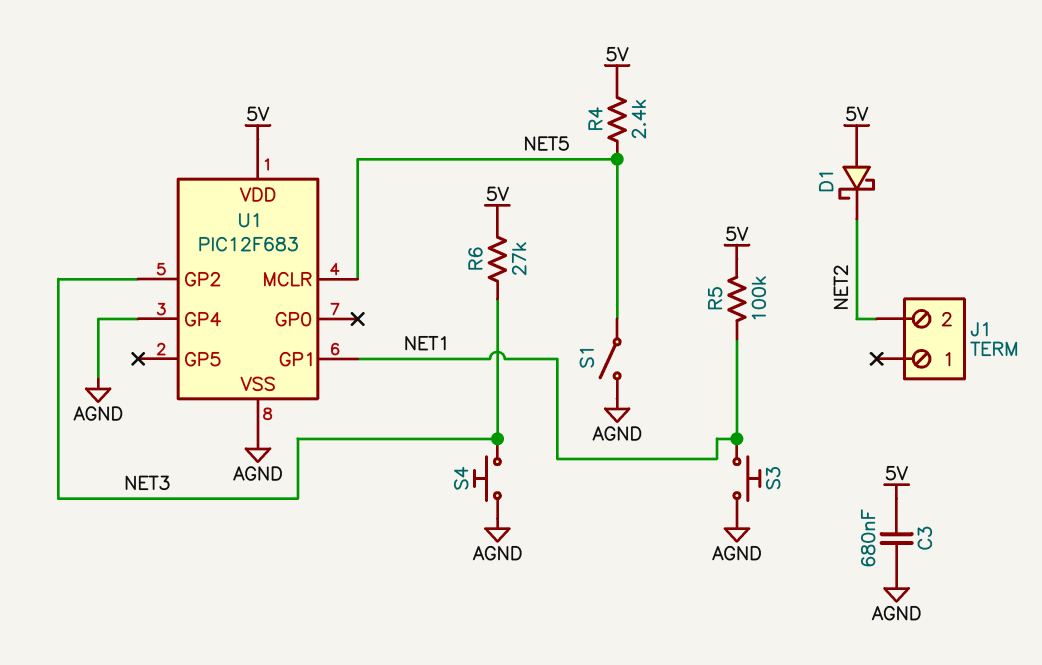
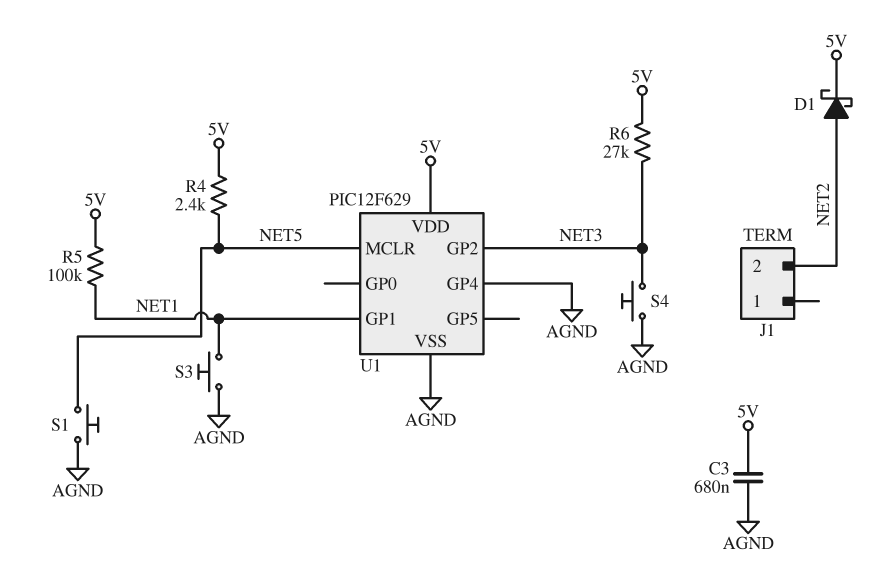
D1: schottky (A 5V, K NET2) -> schottky (A NET2, K 5V)
S1: switch (AGND, NET5) -> button (AGND, NET5)
U1: PIC12F683 -> PIC12F629

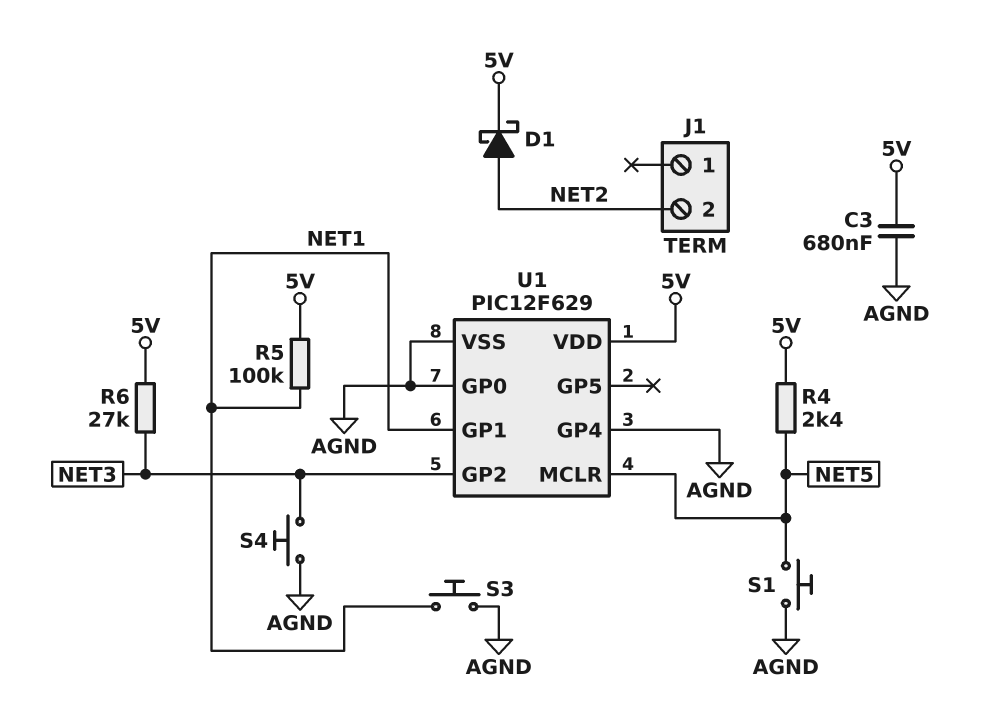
U1 pin GP0: none -> AGND

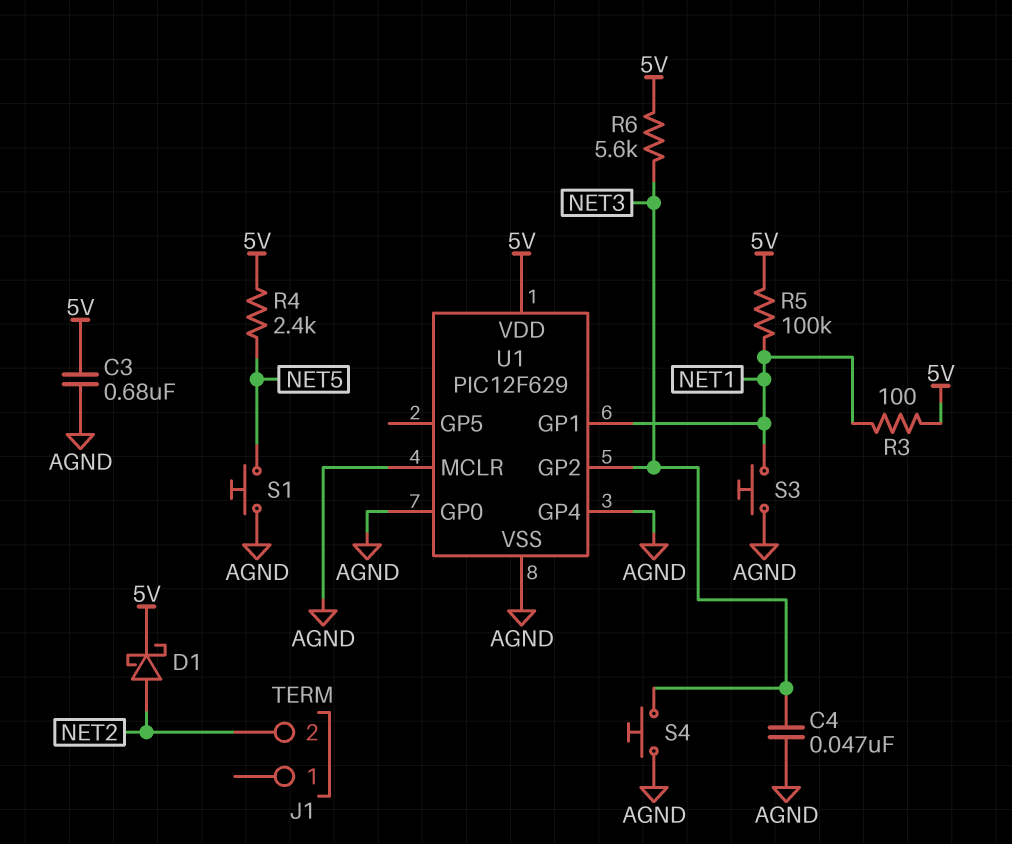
C4: none -> 47nF (AGND, NET3)
R3: none -> 100 (5V, NET1)
R6: 27k (5V, NET3) -> 5.6k (5V, NET3)
U1 pin MCLR: NET5 -> AGND

